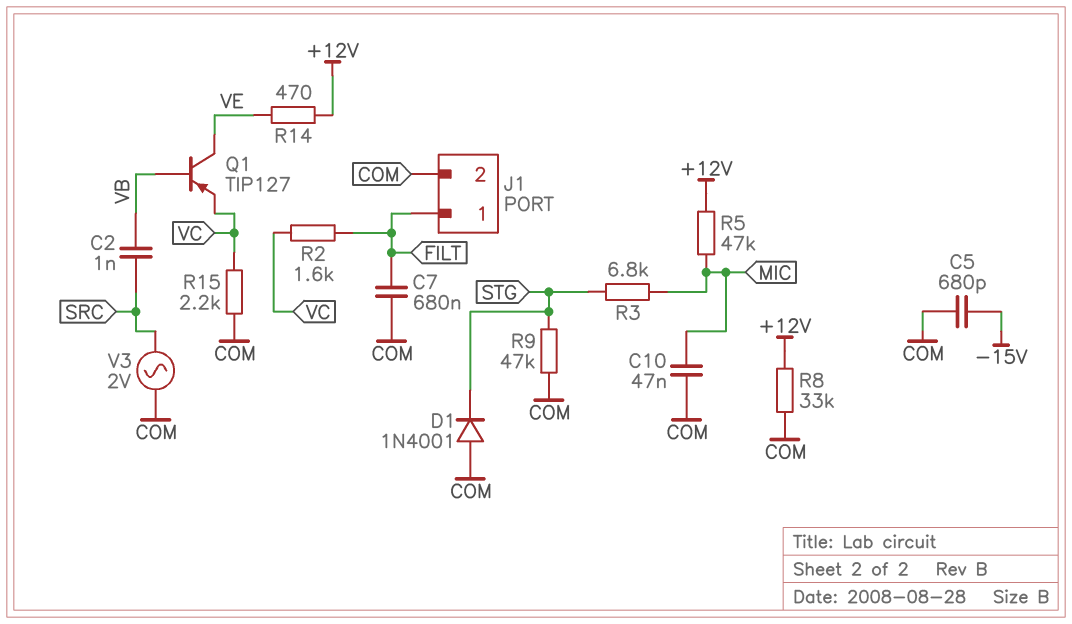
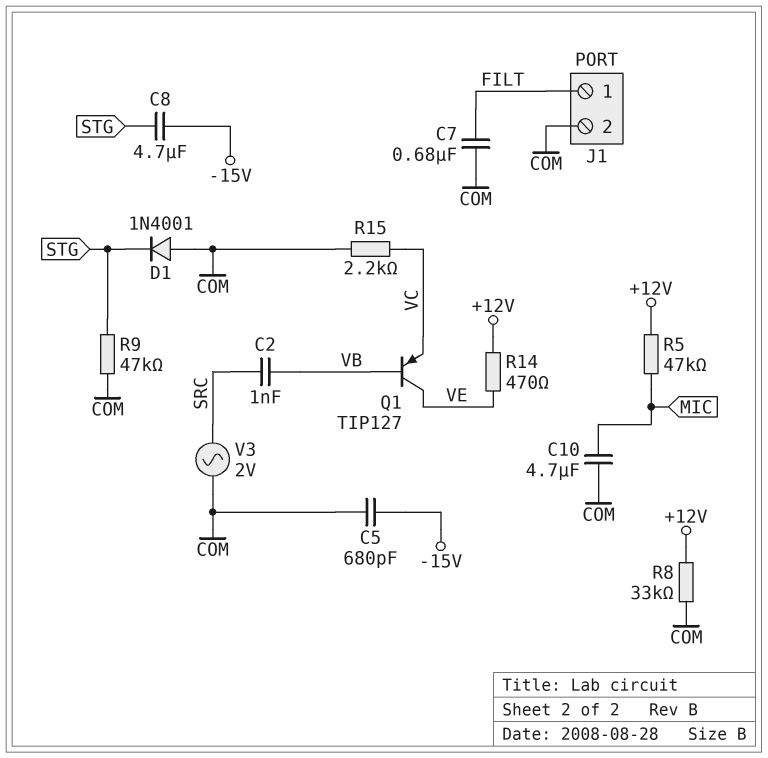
C8: none -> 4.7uF (-15V, STG)
C10: 47nF (COM, MIC) -> 4.7uF (COM, MIC)
R2: 1.6k (FILT, VC) -> none
R3: 6.8k (MIC, STG) -> none

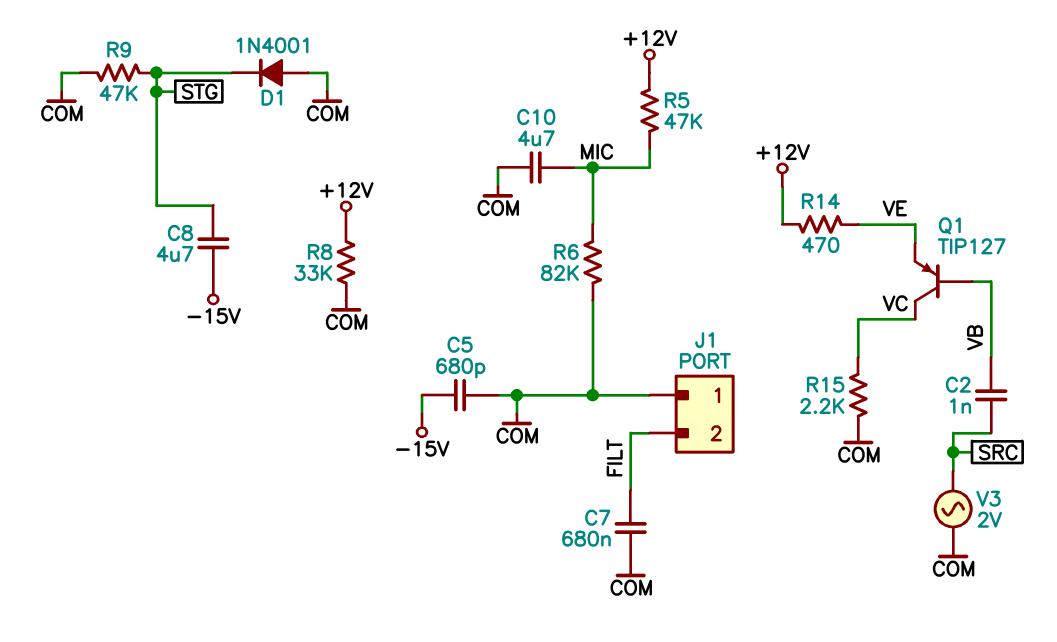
J1 pin 1: FILT -> COM
J1 pin 2: COM -> FILT
Q1: PNP TIP127 (B VB, C VE, E VC) -> PNP TIP127 (B VB, C VC, E VE)
R6: none -> 82k (COM, MIC)

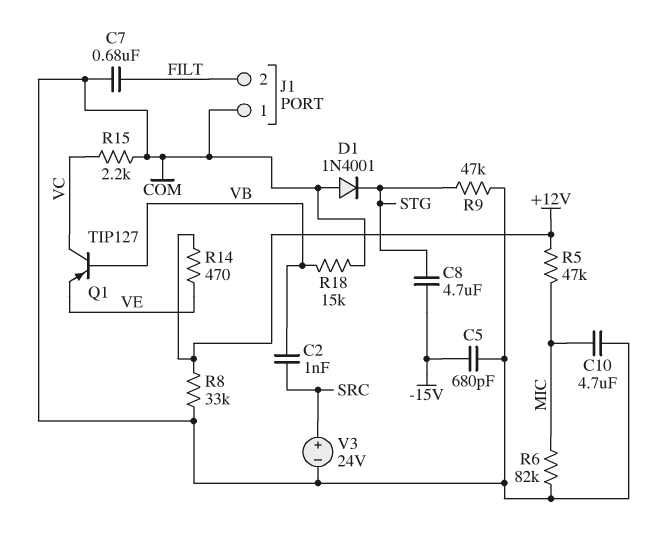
R18: none -> 15k (COM, VB)
V3: AC 2V (COM, SRC) -> 24V (plus SRC, minus COM)

